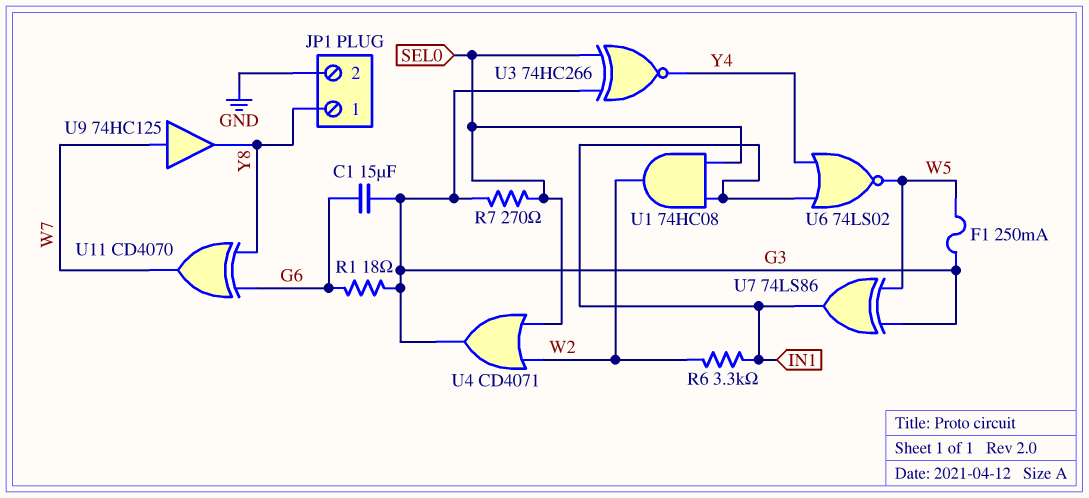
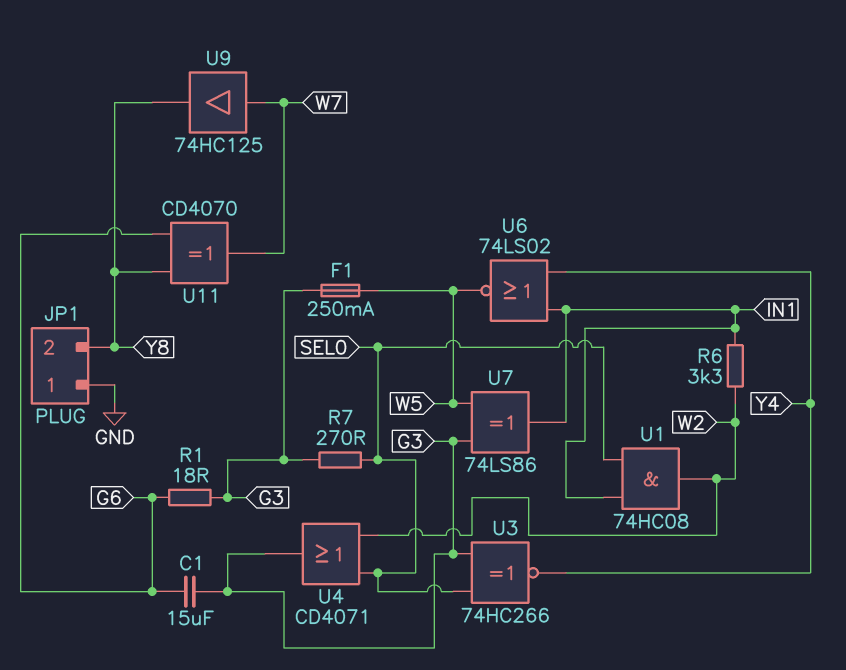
JP1 pin 1: Y8 -> GND
JP1 pin 2: GND -> Y8

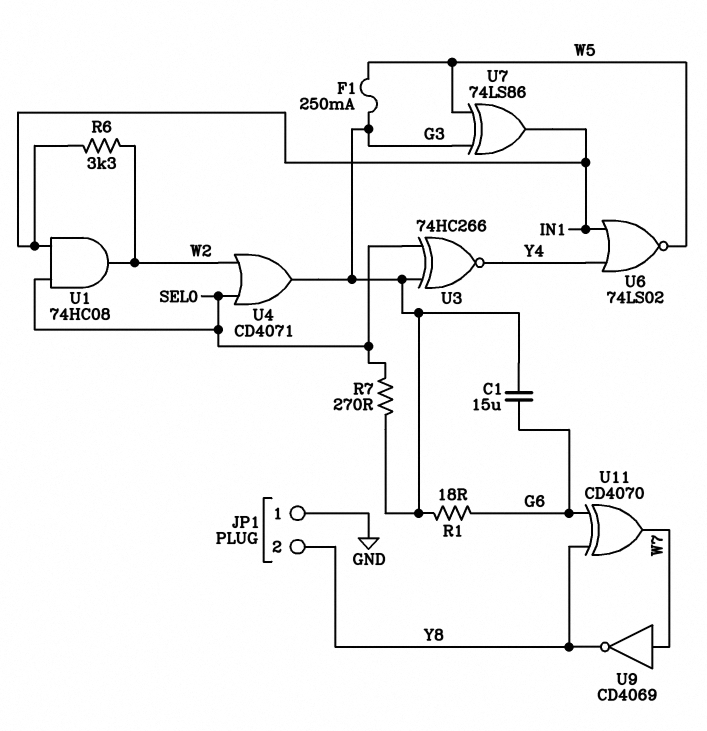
U9: buffer 74HC125 (in W7, out Y8) -> NOT CD4069 (in W7, out Y8)

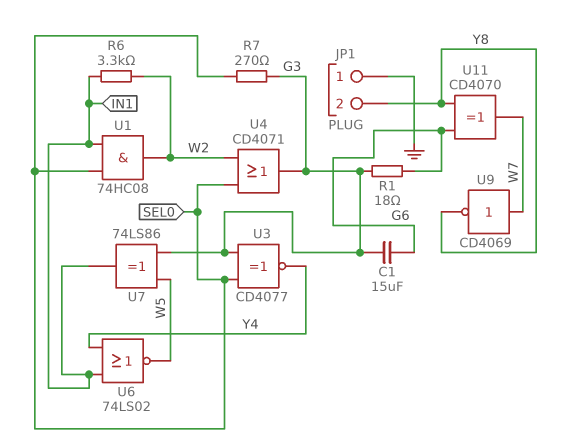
F1: 250mA (G3, W5) -> none
U3: XNOR 74HC266 (in G3, in SEL0, out Y4) -> XNOR CD4077 (in G3, in SEL0, out Y4)

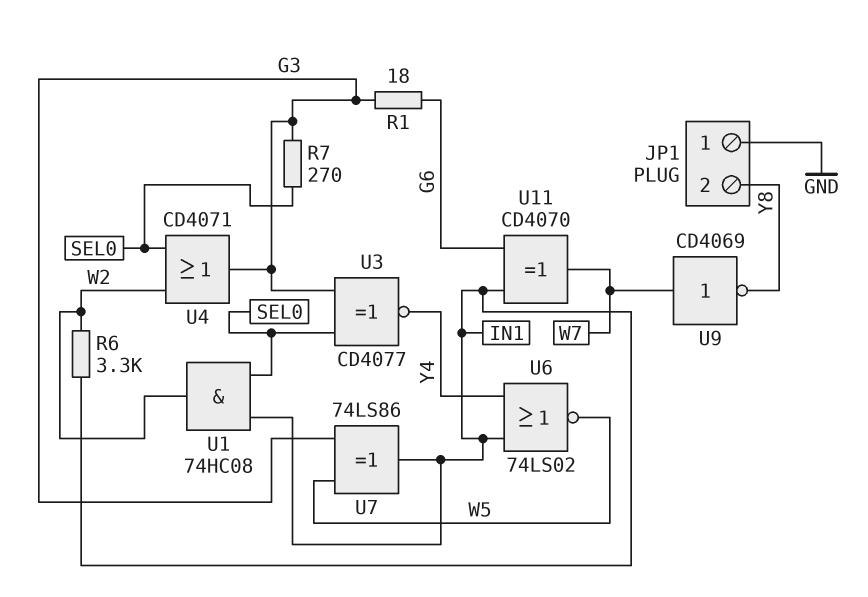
C1: 15uF (G3, G6) -> none
U11: XOR CD4070 (in G6, in Y8, out W7) -> XOR CD4070 (in G6, in IN1, out W7)

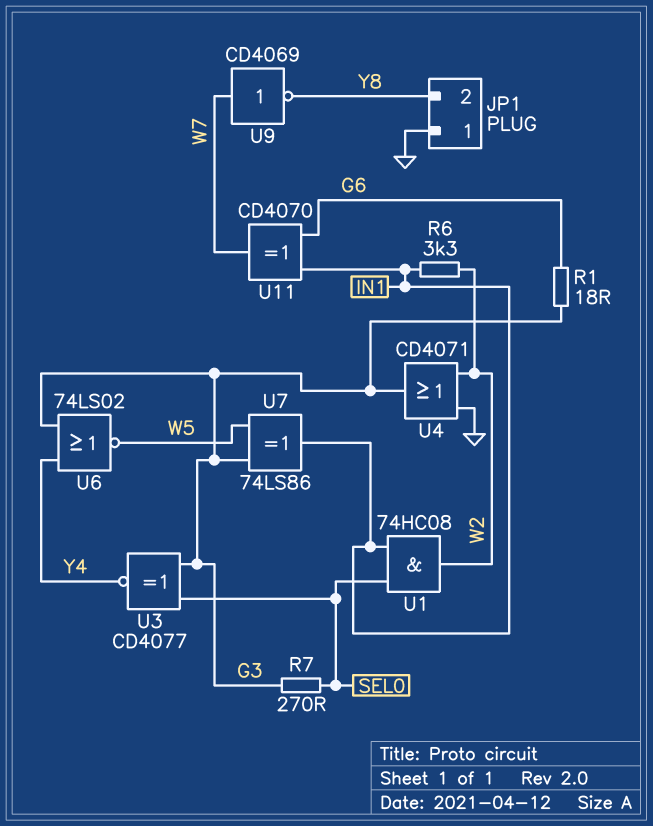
U4: OR CD4071 (in SEL0, in W2, out G3) -> OR CD4071 (in GND, in W2, out G3)
U6: NOR 74LS02 (in IN1, in Y4, out W5) -> NOR 74LS02 (in G3, in Y4, out W5)

